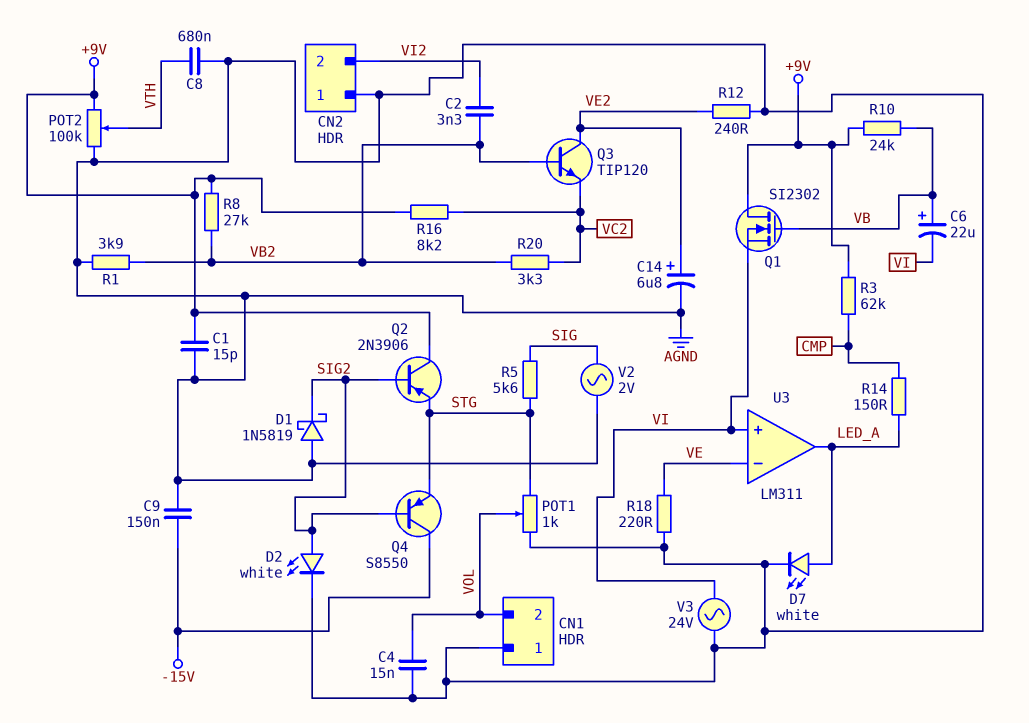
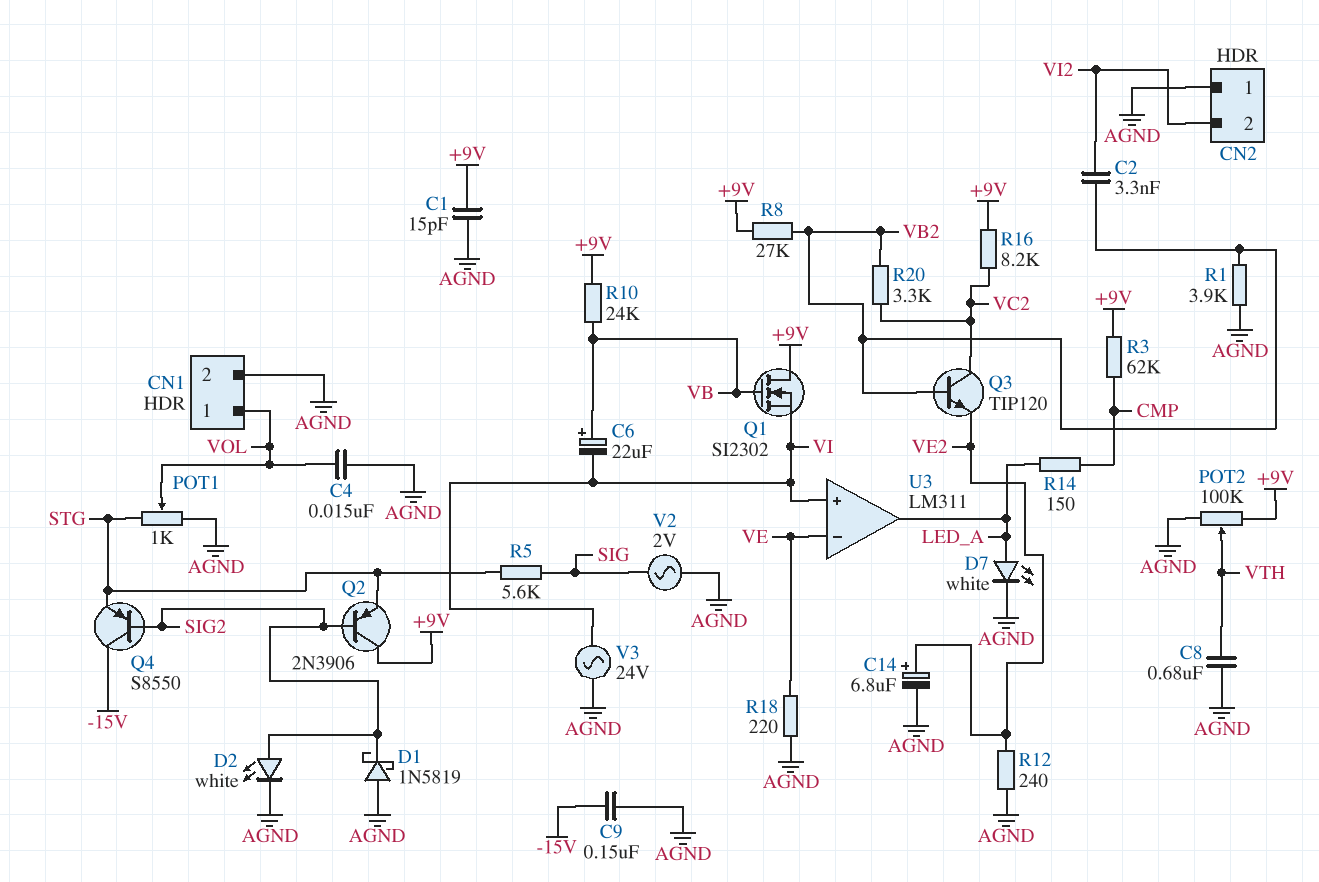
CN1 pin 1: AGND -> VOL
CN1 pin 2: VOL -> AGND
Q3: NPN TIP120 (B VB2, C VE2, E VC2) -> NPN TIP120 (B VB2, C VC2, E VE2)

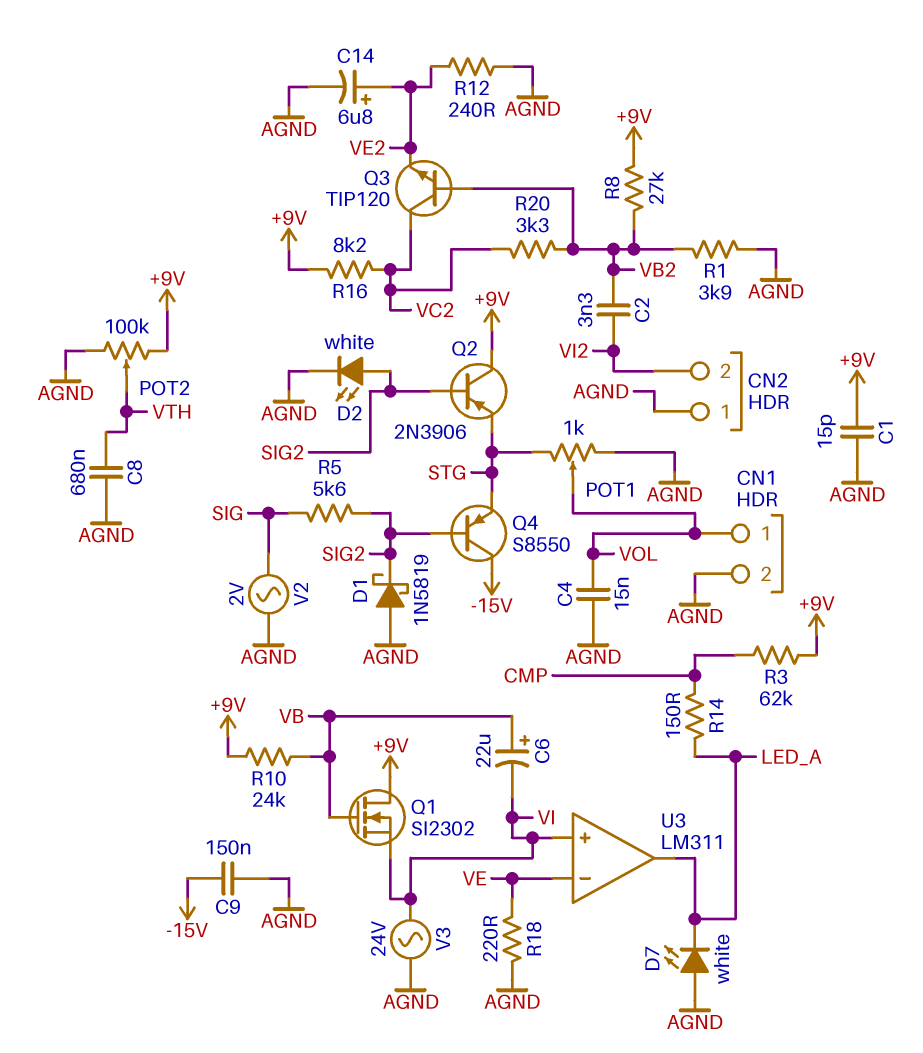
D7: LED white (A LED_A, K AGND) -> LED white (A AGND, K LED_A)
R5: 5.6k (SIG, STG) -> 5.6k (SIG, SIG2)

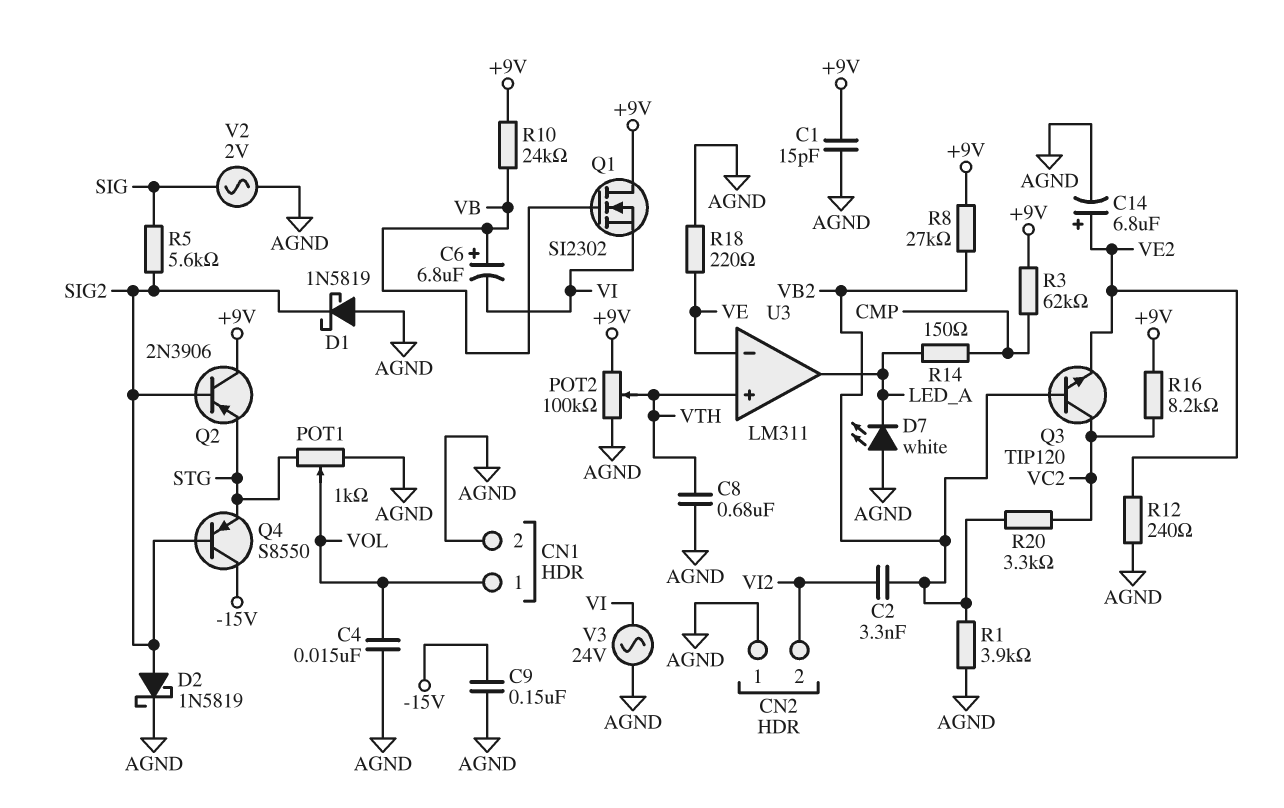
C6: 22uF (plus VB, minus VI) -> 6.8uF (plus VB, minus VI)
D2: LED white (A SIG2, K AGND) -> schottky 1N5819 (A SIG2, K AGND)
U3 pin in+: VI -> VTH

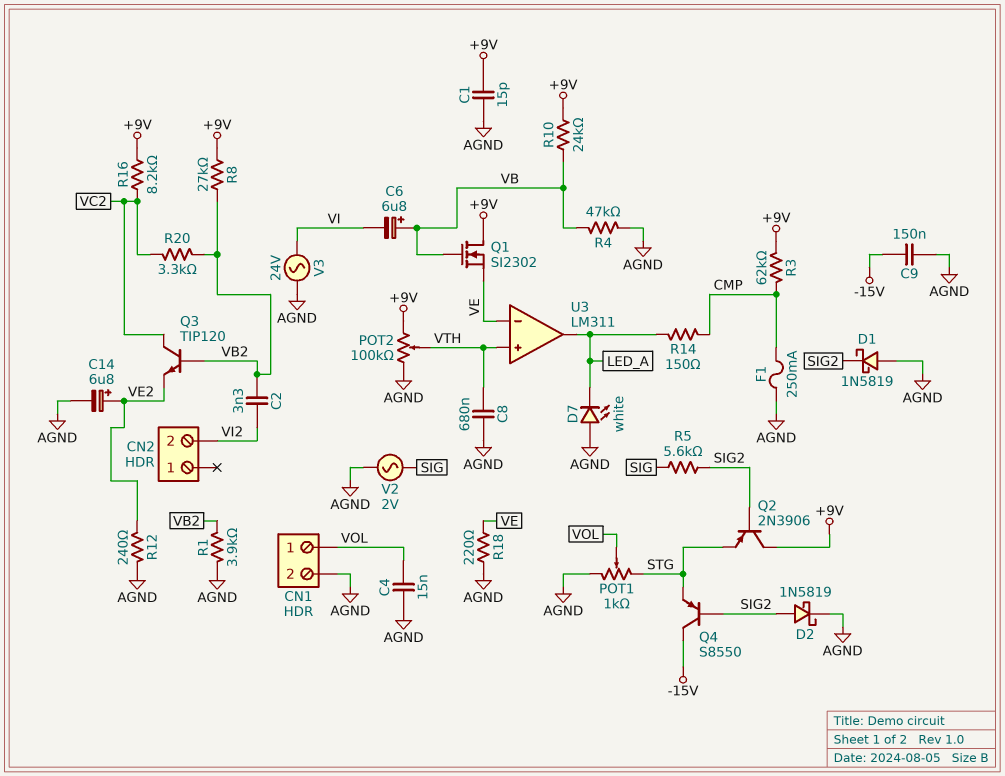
CN2 pin 1: AGND -> none
F1: none -> 250mA (AGND, CMP)
Q1: NMOS SI2302 (G VB, D +9V, S VI) -> NMOS SI2302 (G VB, D +9V, S VE)
R4: none -> 47k (AGND, VB)

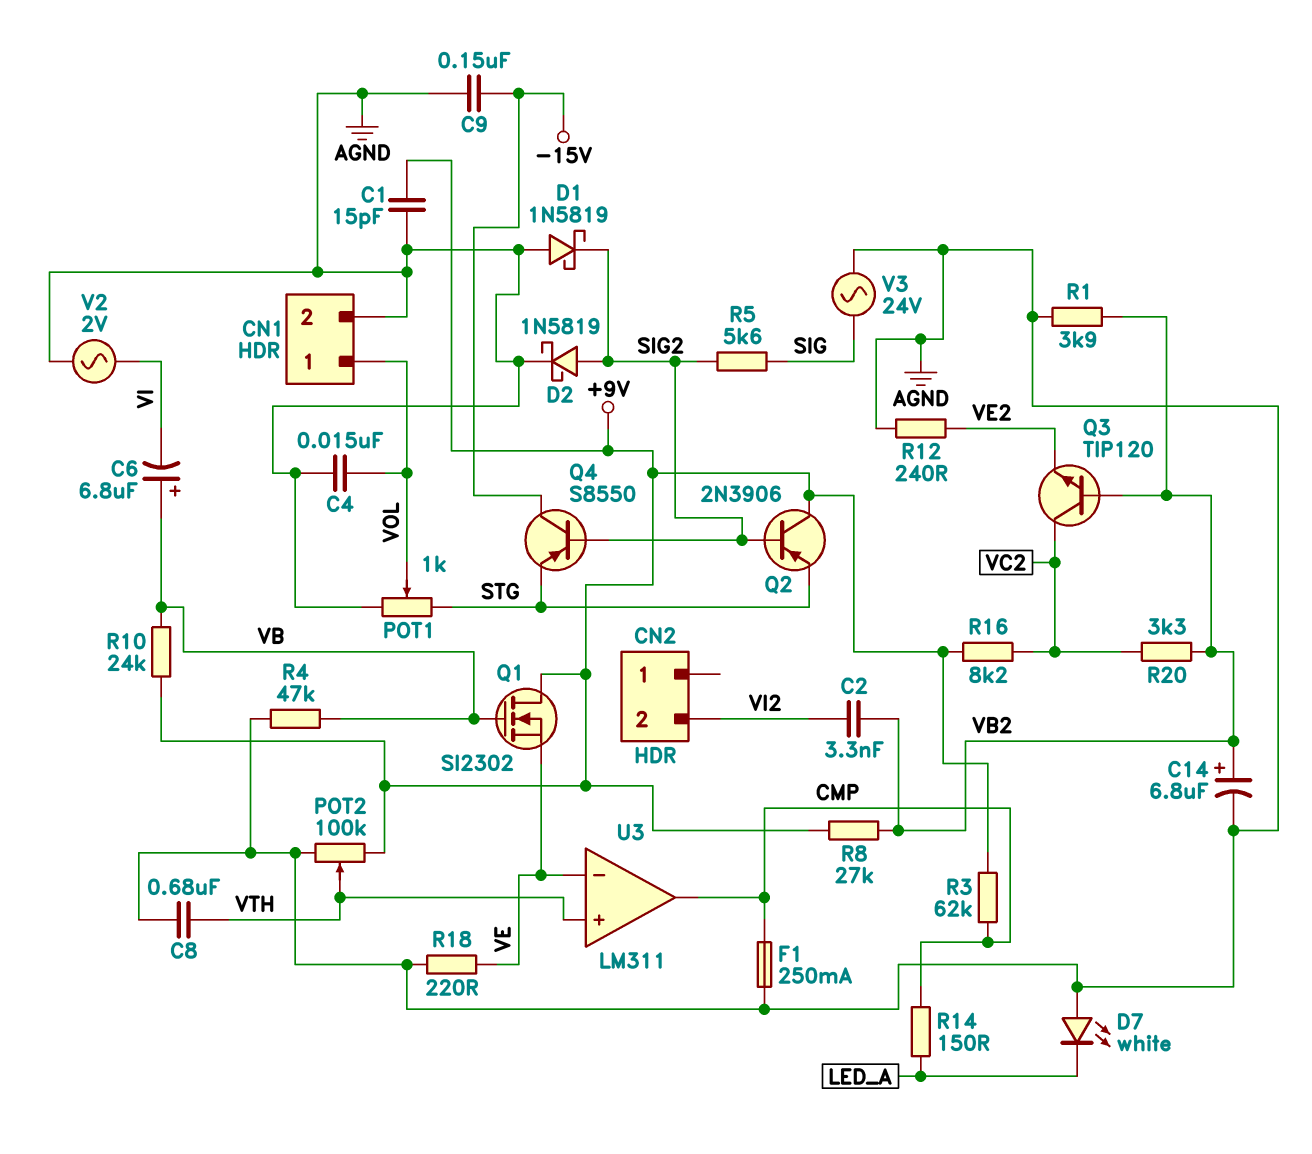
C14: 6.8uF (plus VE2, minus AGND) -> 6.8uF (plus VB2, minus AGND)
U3 pin out: LED_A -> CMP
V2: AC 2V (AGND, SIG) -> AC 2V (AGND, VI)
V3: AC 24V (AGND, VI) -> AC 24V (AGND, SIG)

